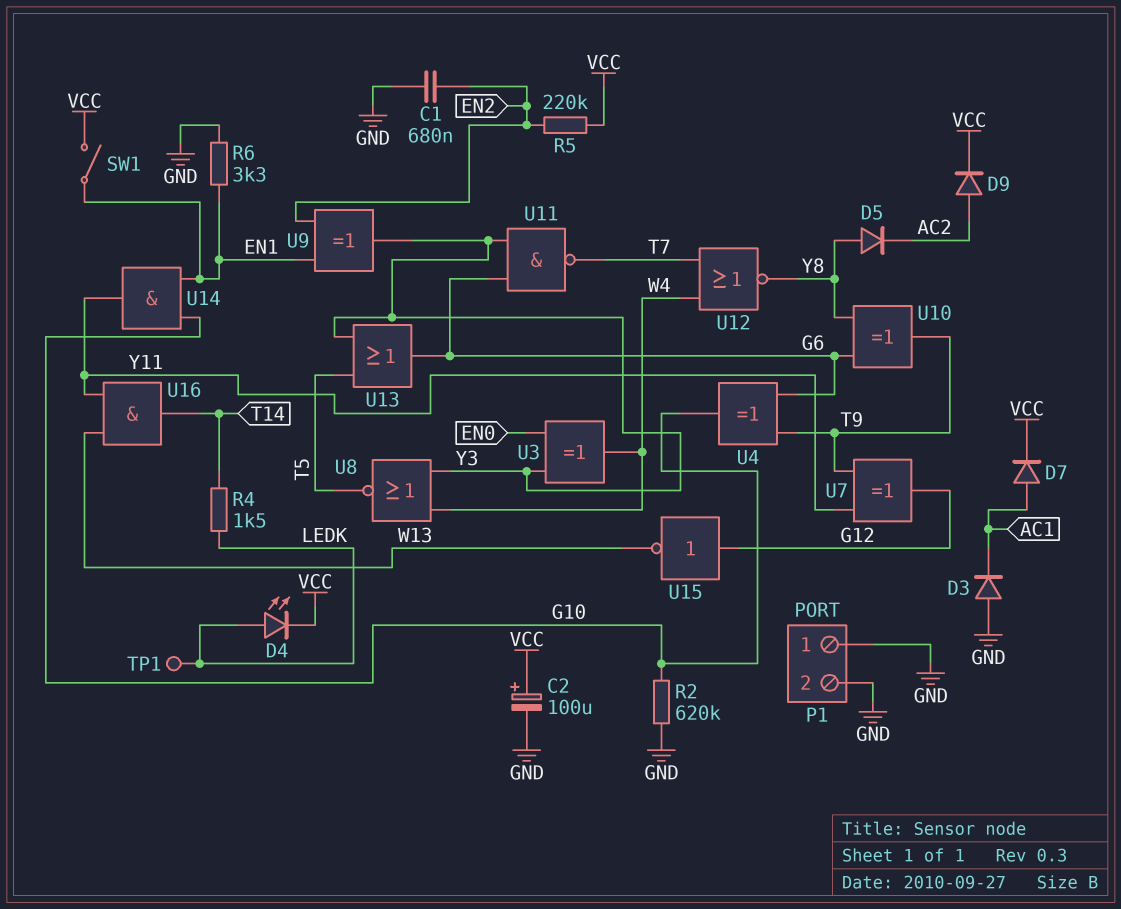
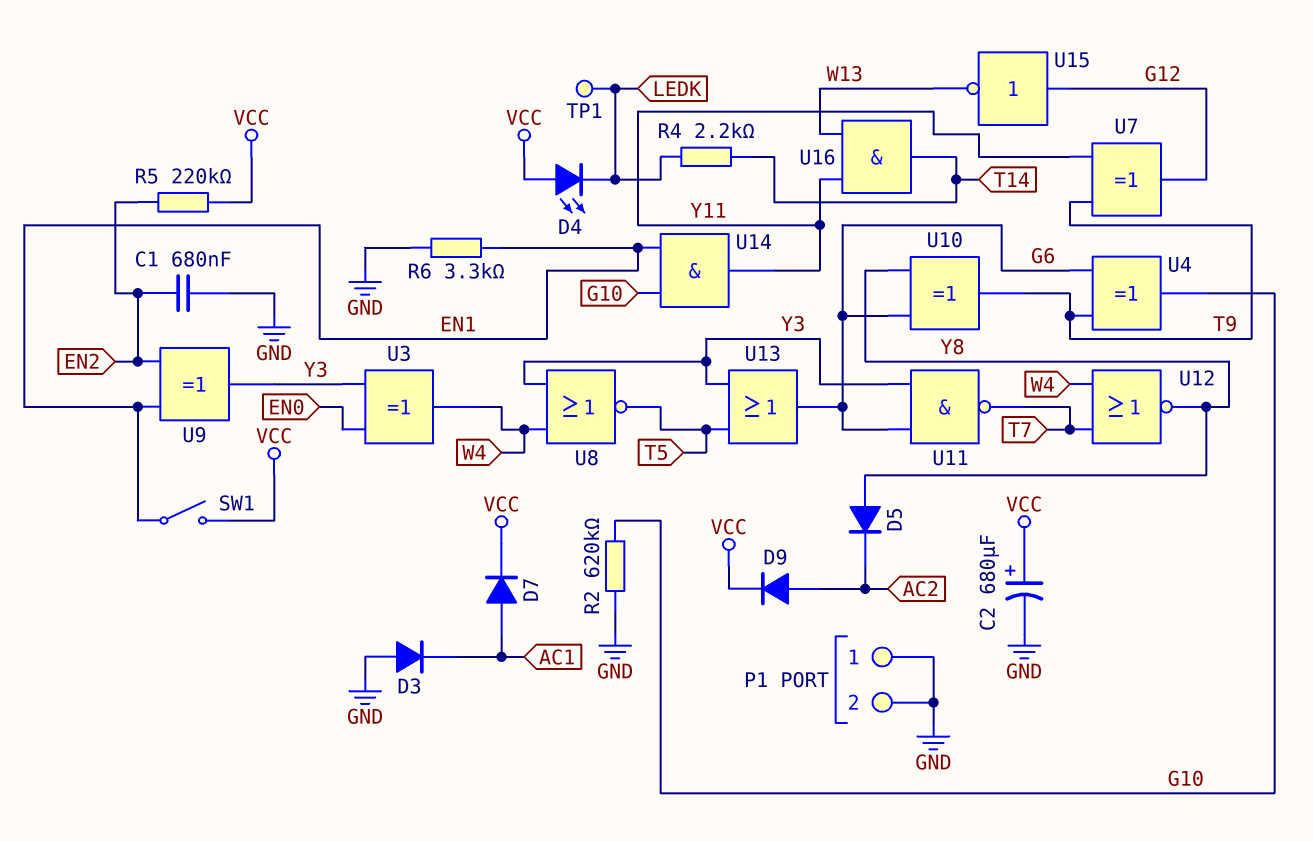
C2: 100uF (plus VCC, minus GND) -> 680uF (plus VCC, minus GND)
D4: LED (A LEDK, K VCC) -> LED (A VCC, K LEDK)
R4: 1.5k (LEDK, T14) -> 2.2k (LEDK, T14)

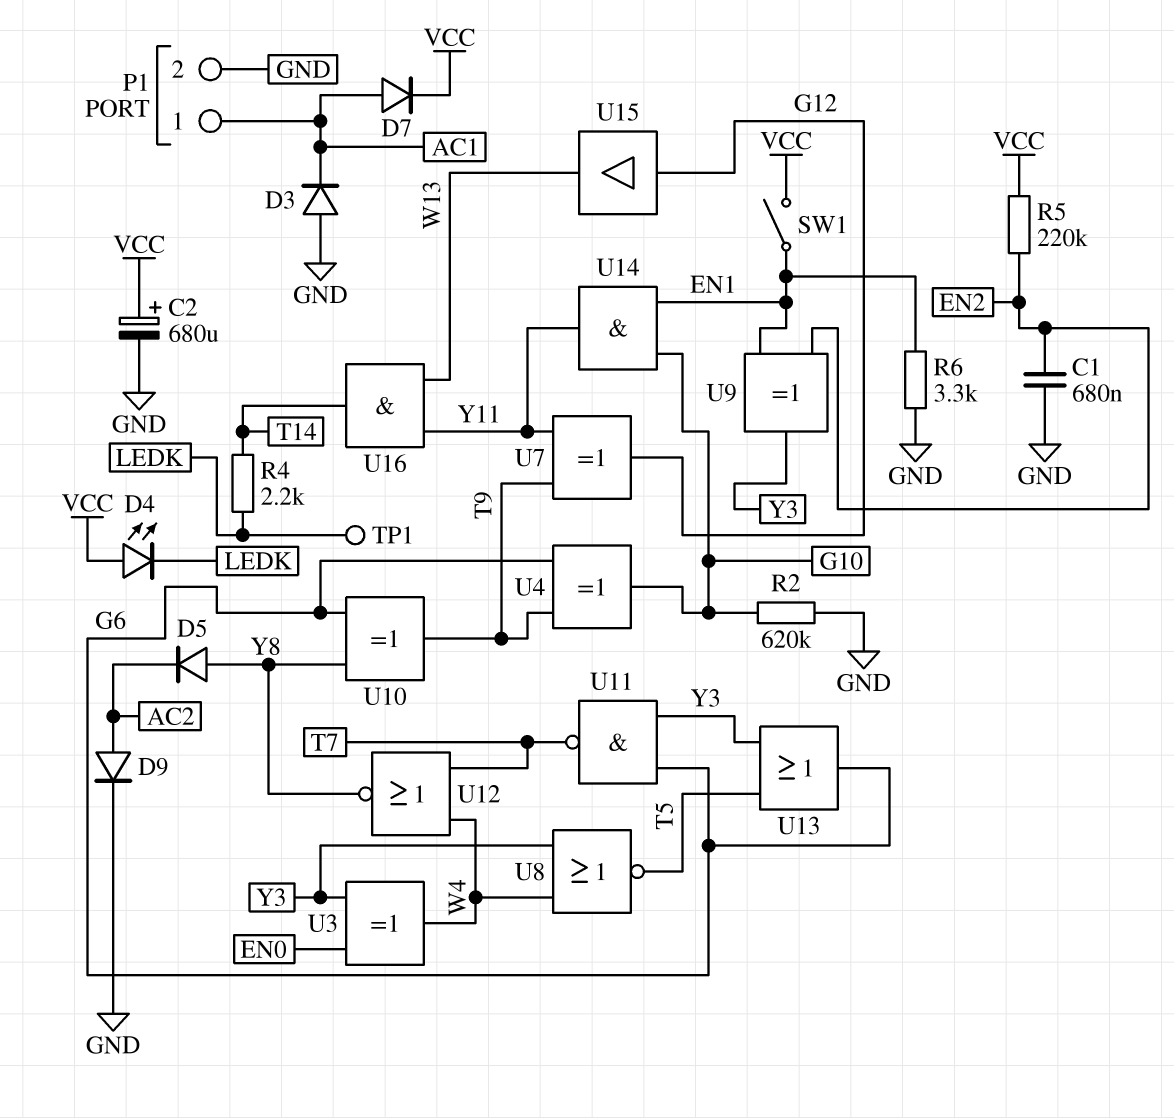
D9: diode (A AC2, K VCC) -> diode (A AC2, K GND)
P1 pin 1: GND -> AC1
U15: NOT (in G12, out W13) -> buffer (in G12, out W13)

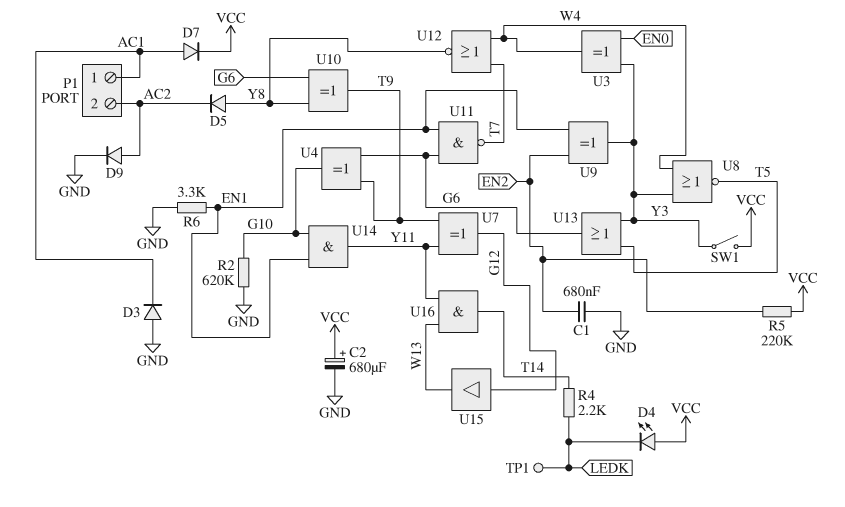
P1 pin 2: GND -> AC2
SW1: switch (EN1, VCC) -> switch (VCC, Y3)
U11: NAND (in G6, in Y3, out T7) -> NAND (in EN1, in G6, out T7)

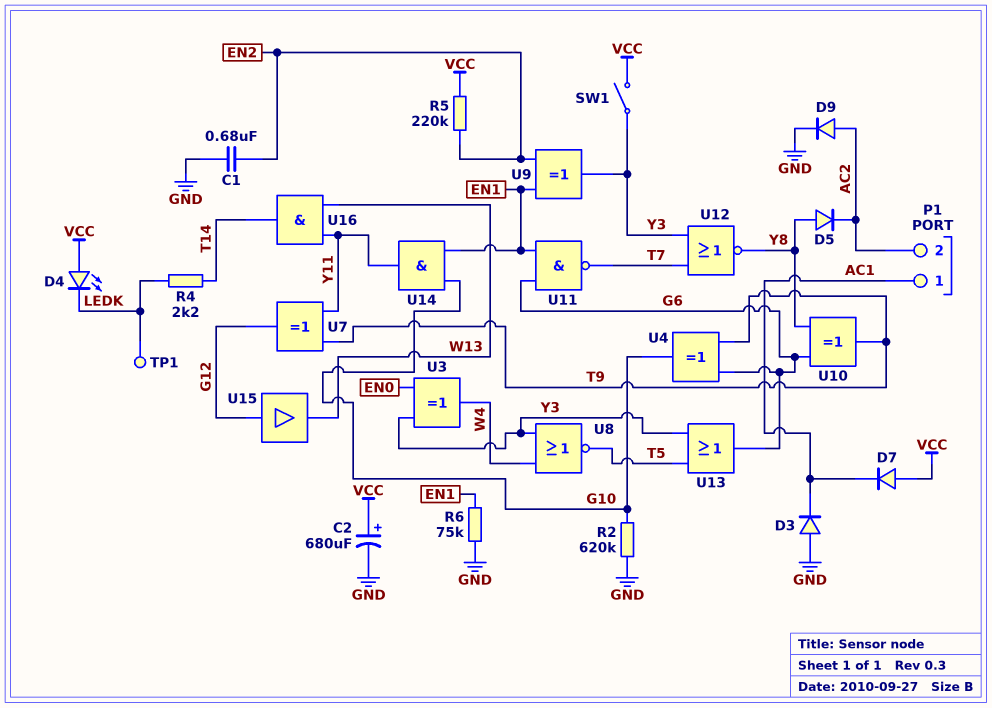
D7: diode (A AC1, K VCC) -> diode (A VCC, K AC1)
R6: 3.3k (EN1, GND) -> 75k (EN1, GND)
U12: NOR (in T7, in W4, out Y8) -> NOR (in T7, in Y3, out Y8)

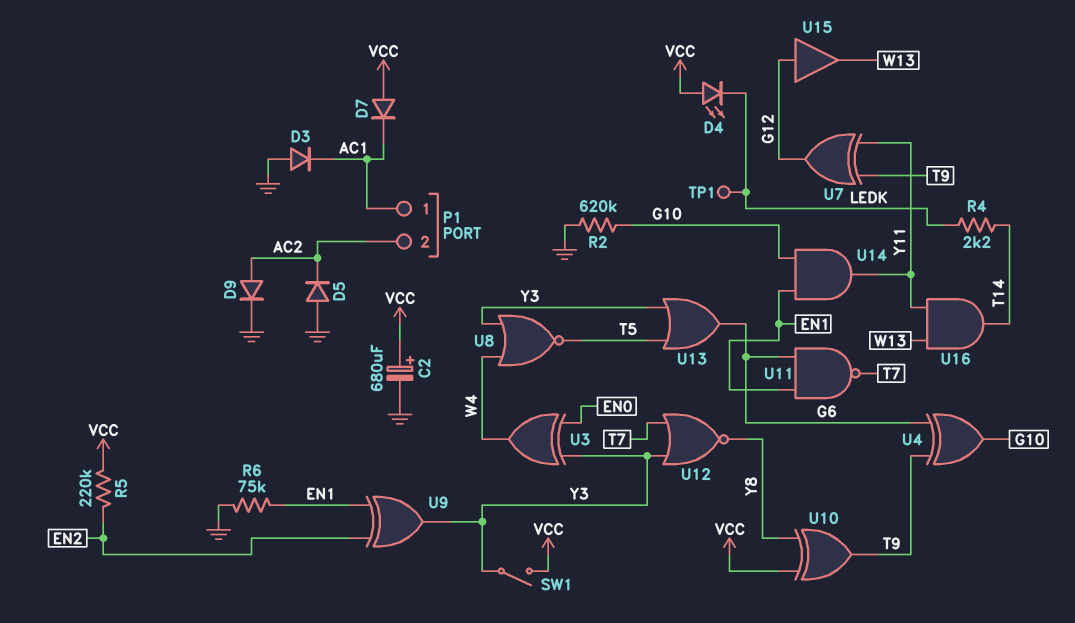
C1: 680nF (EN2, GND) -> none
D5: diode (A Y8, K AC2) -> diode (A GND, K AC2)
U10: XOR (in G6, in Y8, out T9) -> XOR (in VCC, in Y8, out T9)

